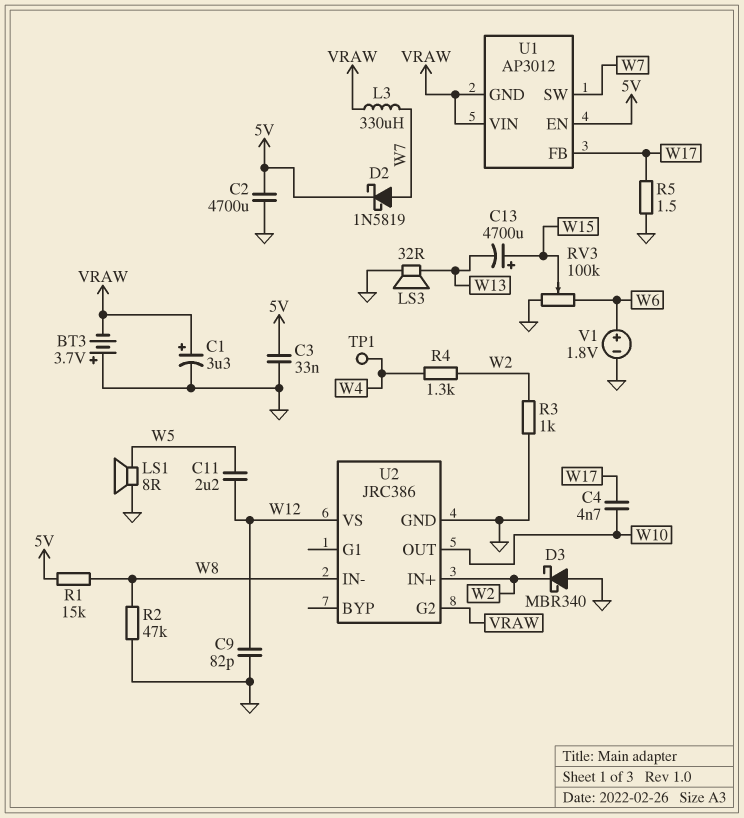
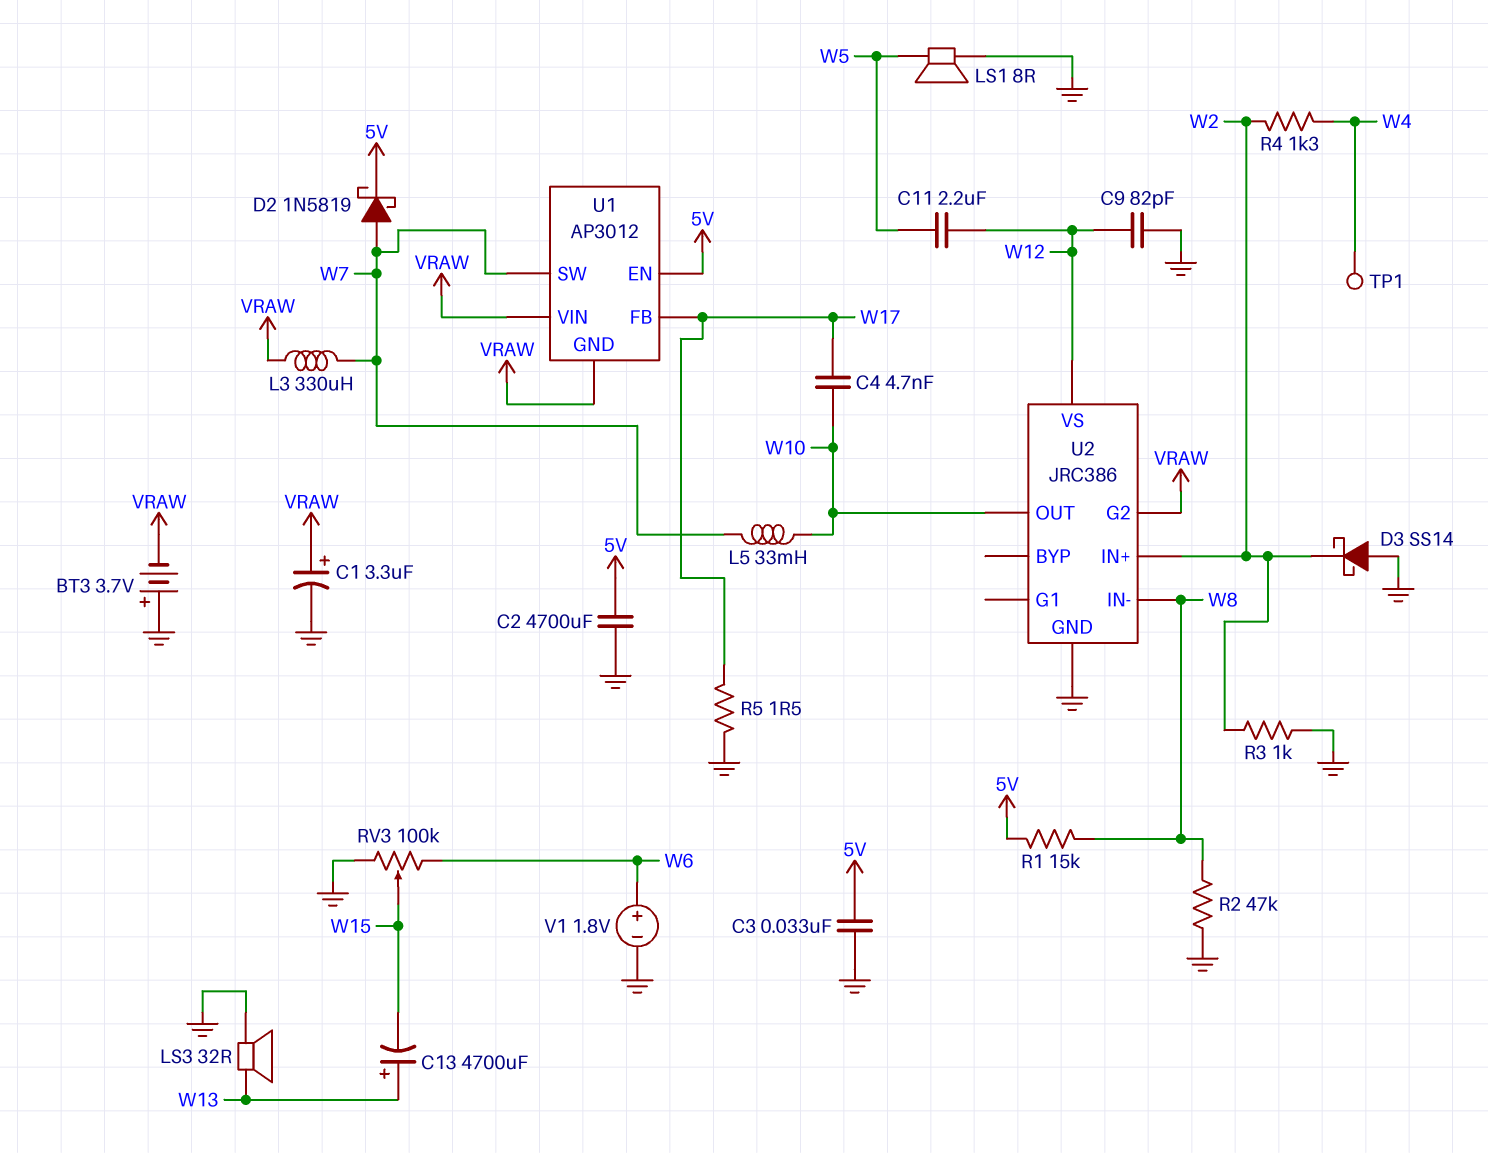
C13: 4700uF (plus W15, minus W13) -> 4700uF (plus W13, minus W15)
D3: schottky MBR340 (A GND, K W2) -> schottky SS14 (A GND, K W2)
L5: none -> 33mH (W7, W10)

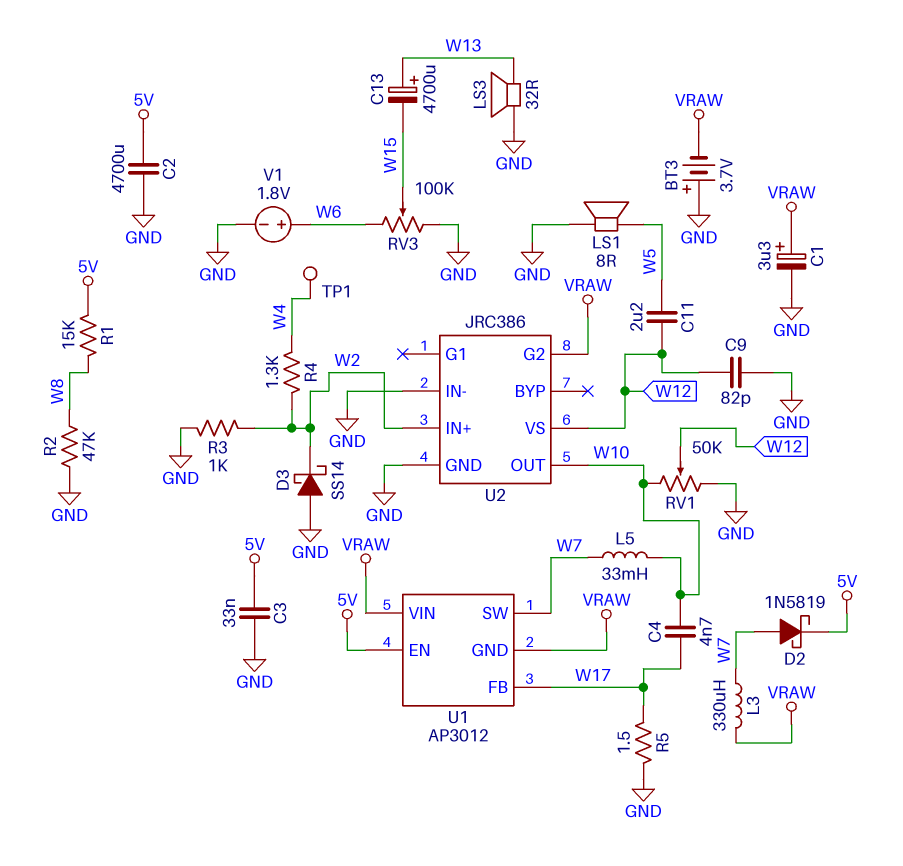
RV1: none -> 50k (GND, W10, wiper W12)
U2 pin IN-: W8 -> GND

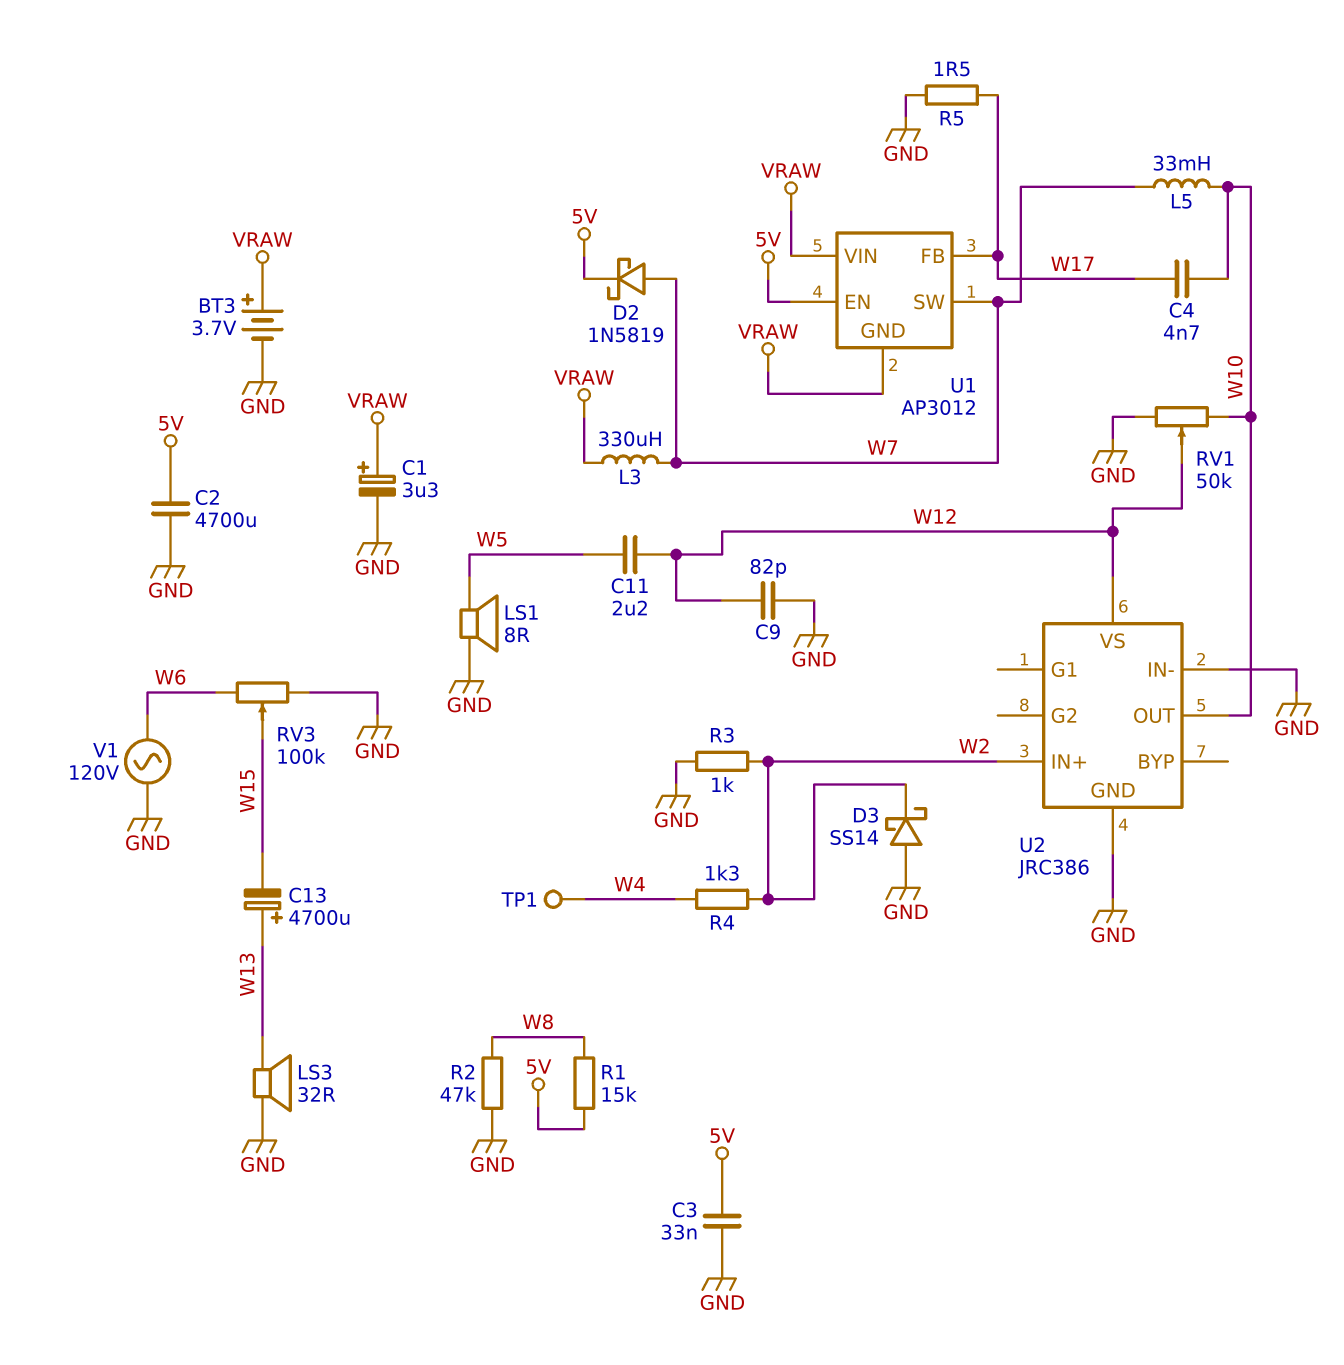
BT3: 3.7V (plus GND, minus VRAW) -> 3.7V (plus VRAW, minus GND)
U2 pin G2: VRAW -> none
V1: 1.8V (plus W6, minus GND) -> AC 120V (GND, W6)

